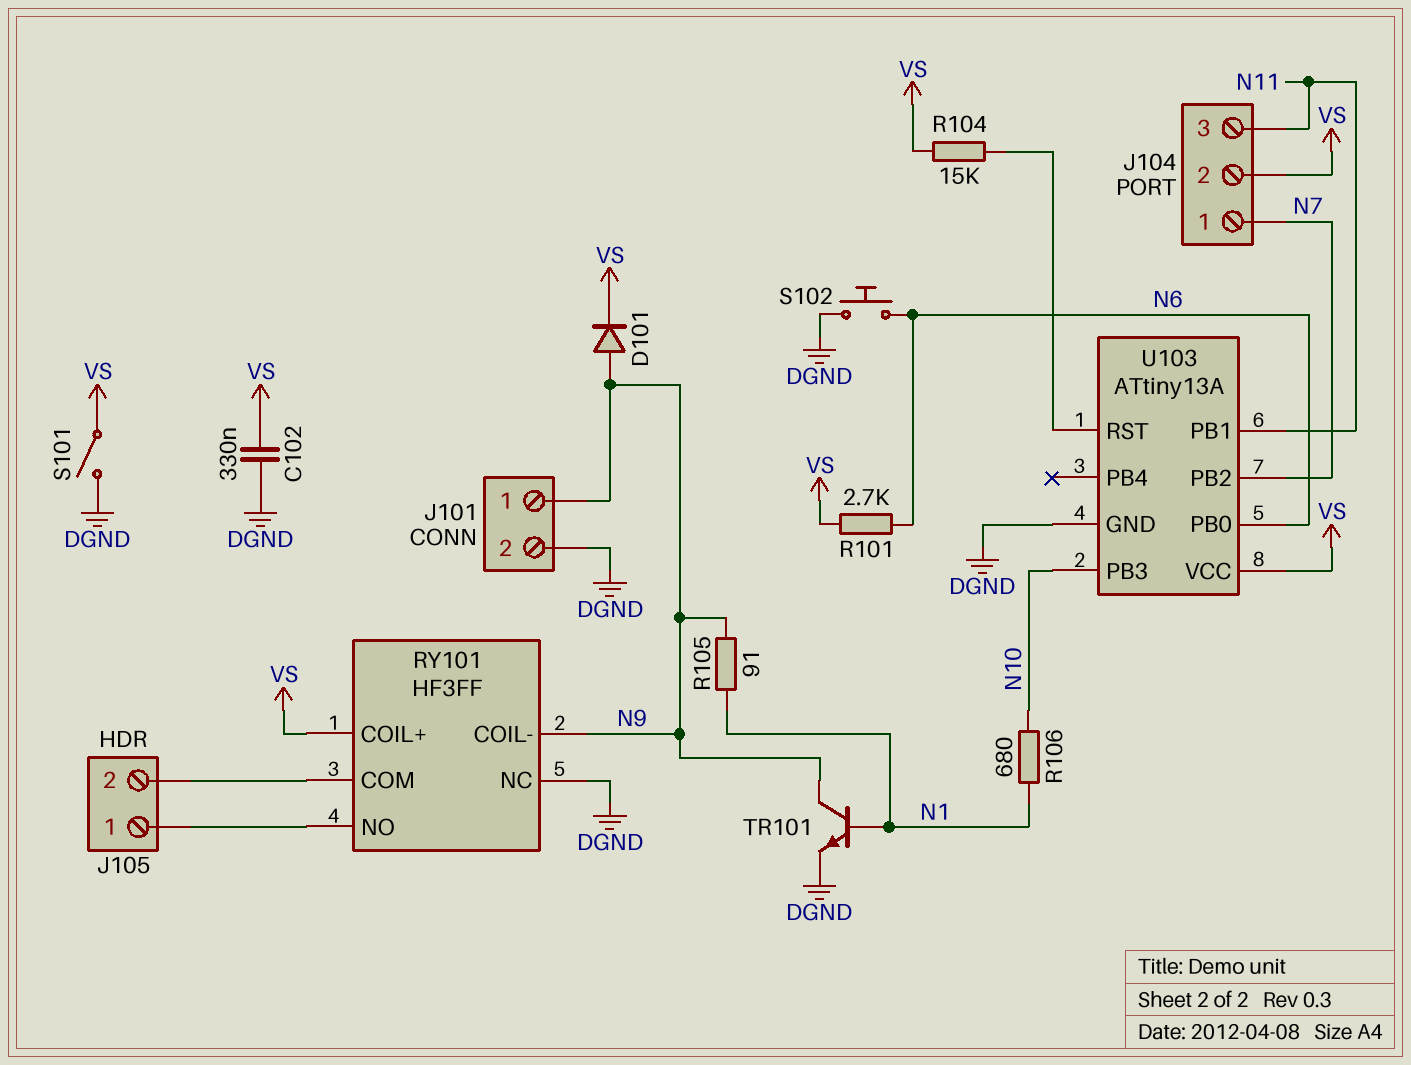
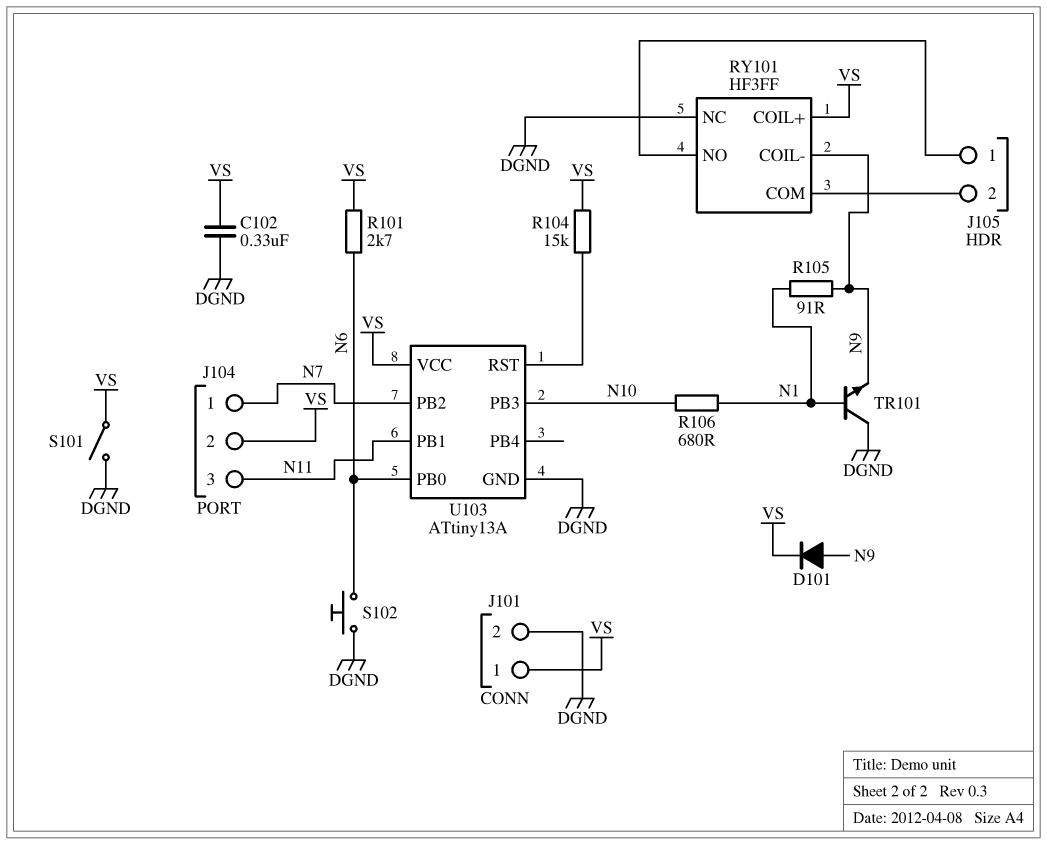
J101 pin 1: N9 -> VS
TR101: NPN (B N1, C N9, E DGND) -> NPN (B N1, C DGND, E N9)

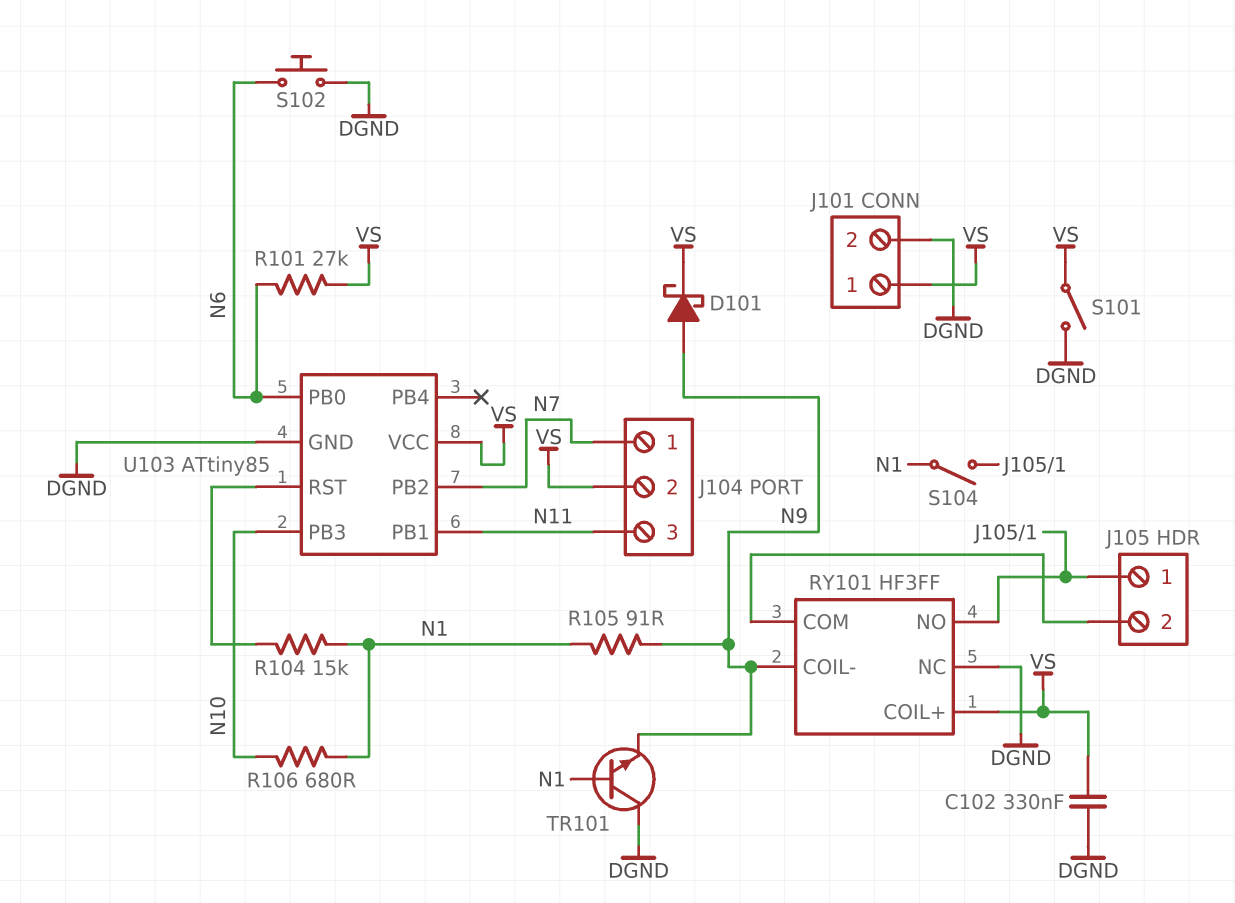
D101: diode (A N9, K VS) -> schottky (A N9, K VS)
R101: 2.7k (N6, VS) -> 27k (N6, VS)
R104: 15k (U103/RST, VS) -> 15k (N1, U103/RST)
S104: none -> switch (J105/1, N1)
U103: ATtiny13A -> ATtiny85

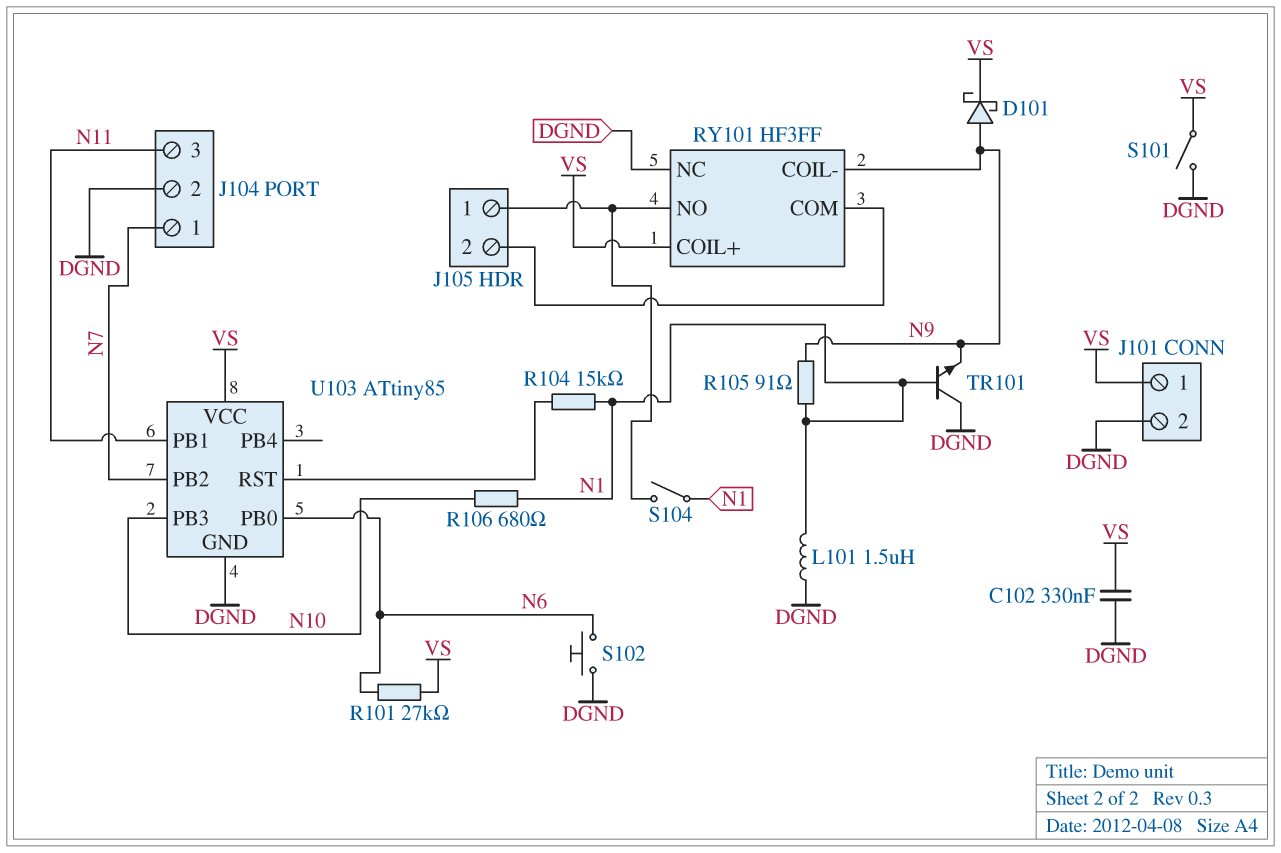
J104 pin 2: VS -> DGND
L101: none -> 1.5uH (DGND, N1)

